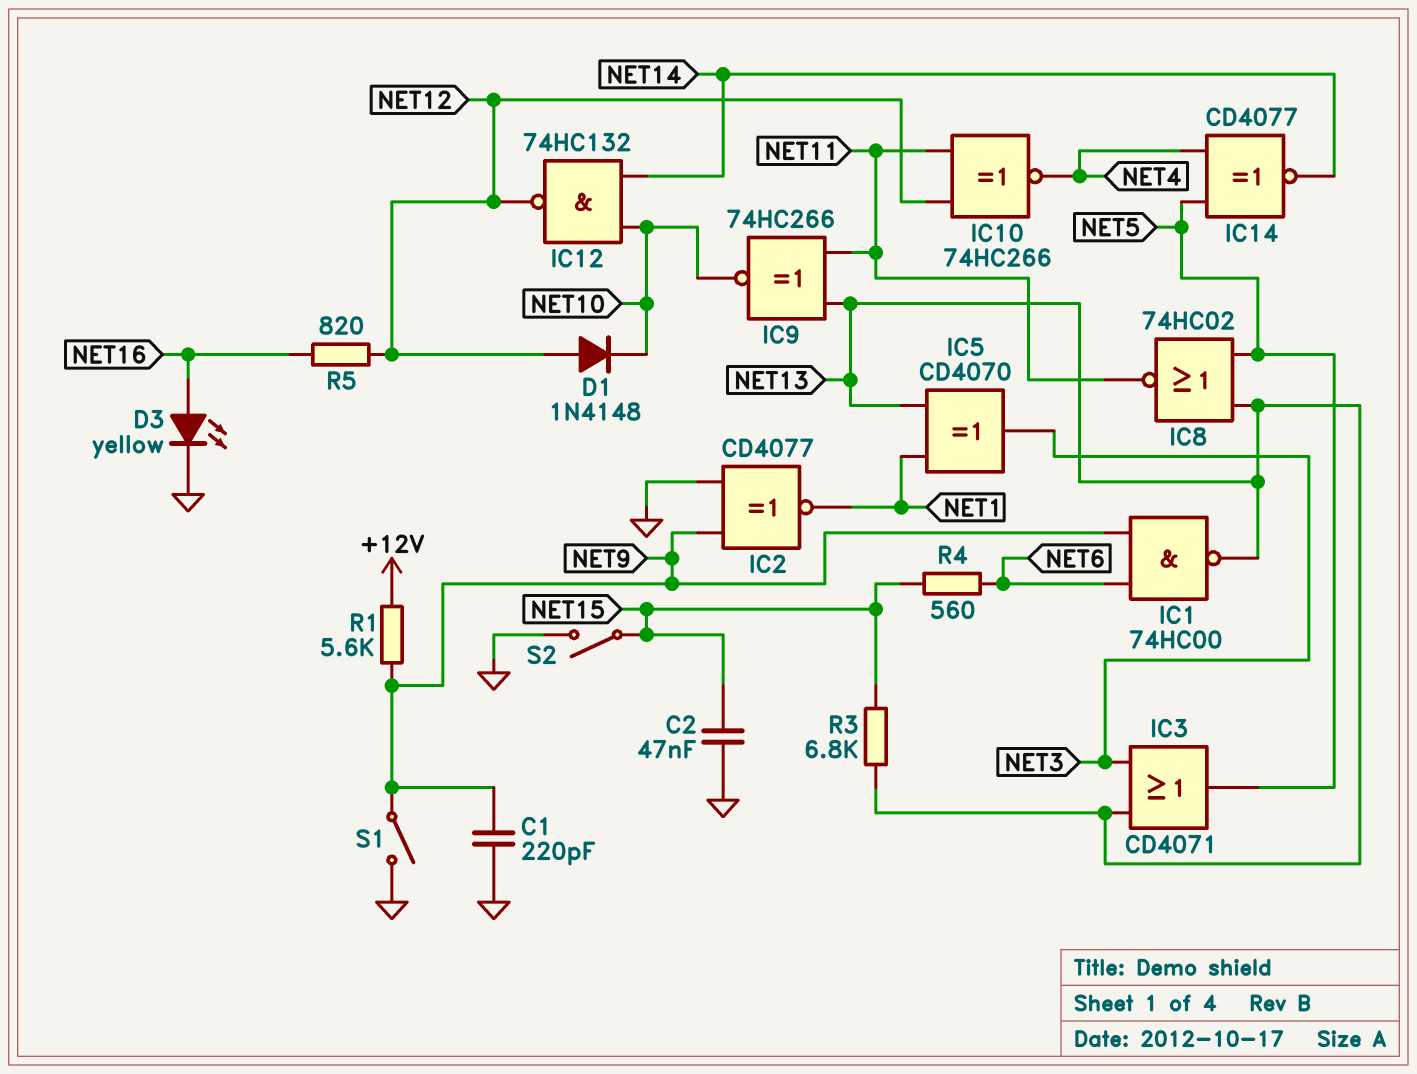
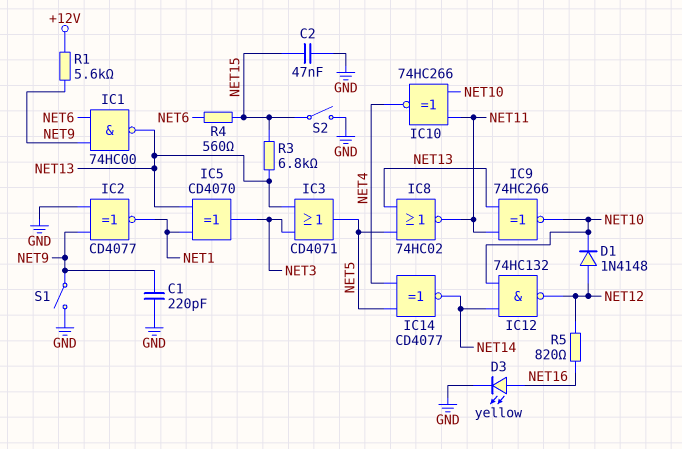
IC10: XNOR 74HC266 (in NET11, in NET12, out NET4) -> XNOR 74HC266 (in NET10, in NET11, out NET4)

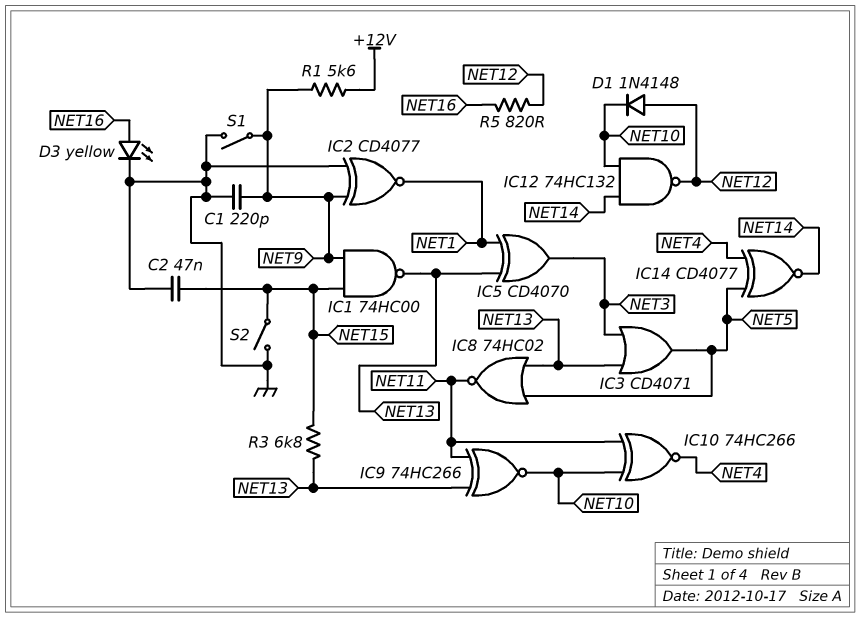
IC1: NAND 74HC00 (in NET6, in NET9, out NET13) -> NAND 74HC00 (in NET9, in NET15, out NET13)
R4: 560 (NET6, NET15) -> none

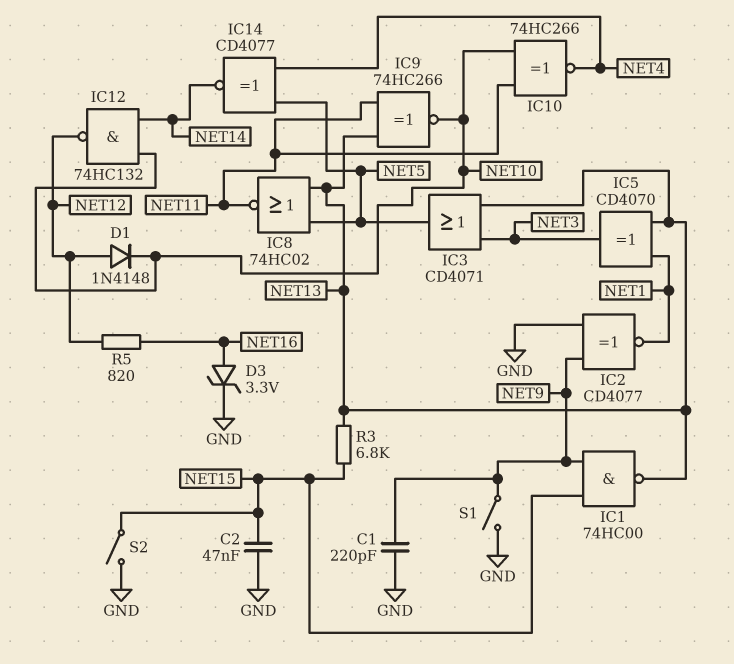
D3: LED yellow (A NET16, K GND) -> zener 3.3V (A NET16, K GND)
R1: 5.6k (+12V, NET9) -> none

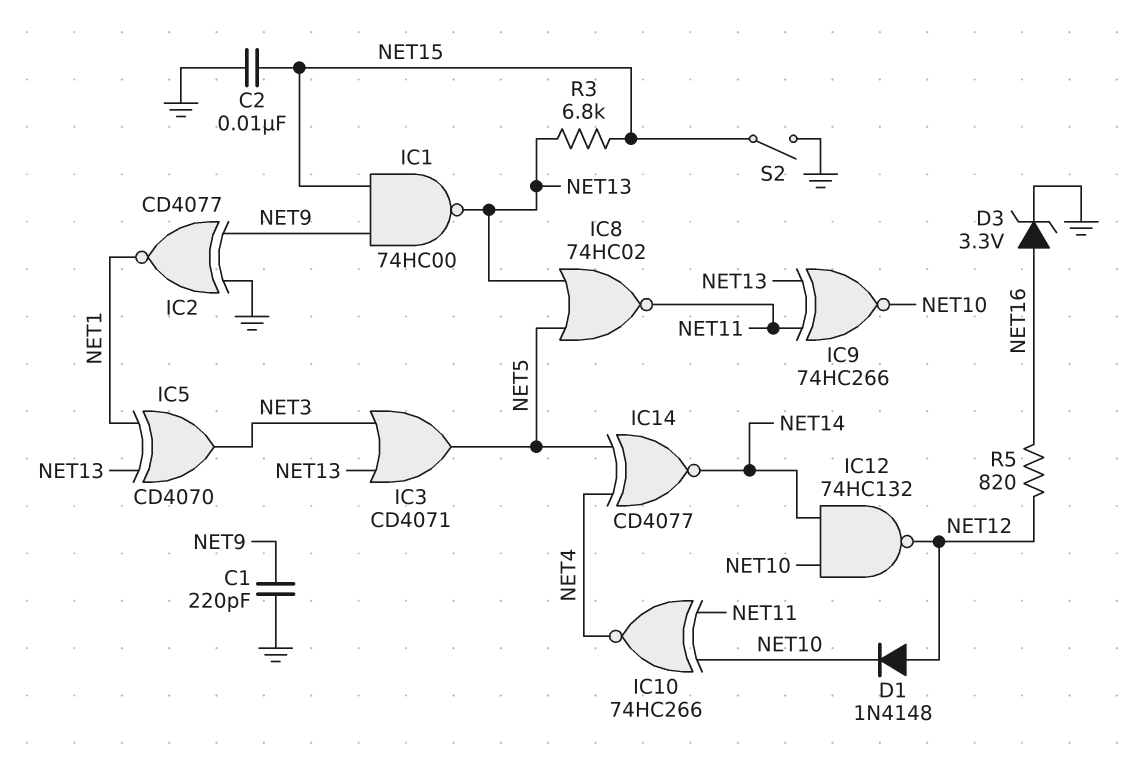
C2: 47nF (GND, NET15) -> 10nF (GND, NET15)
S1: switch (GND, NET9) -> none

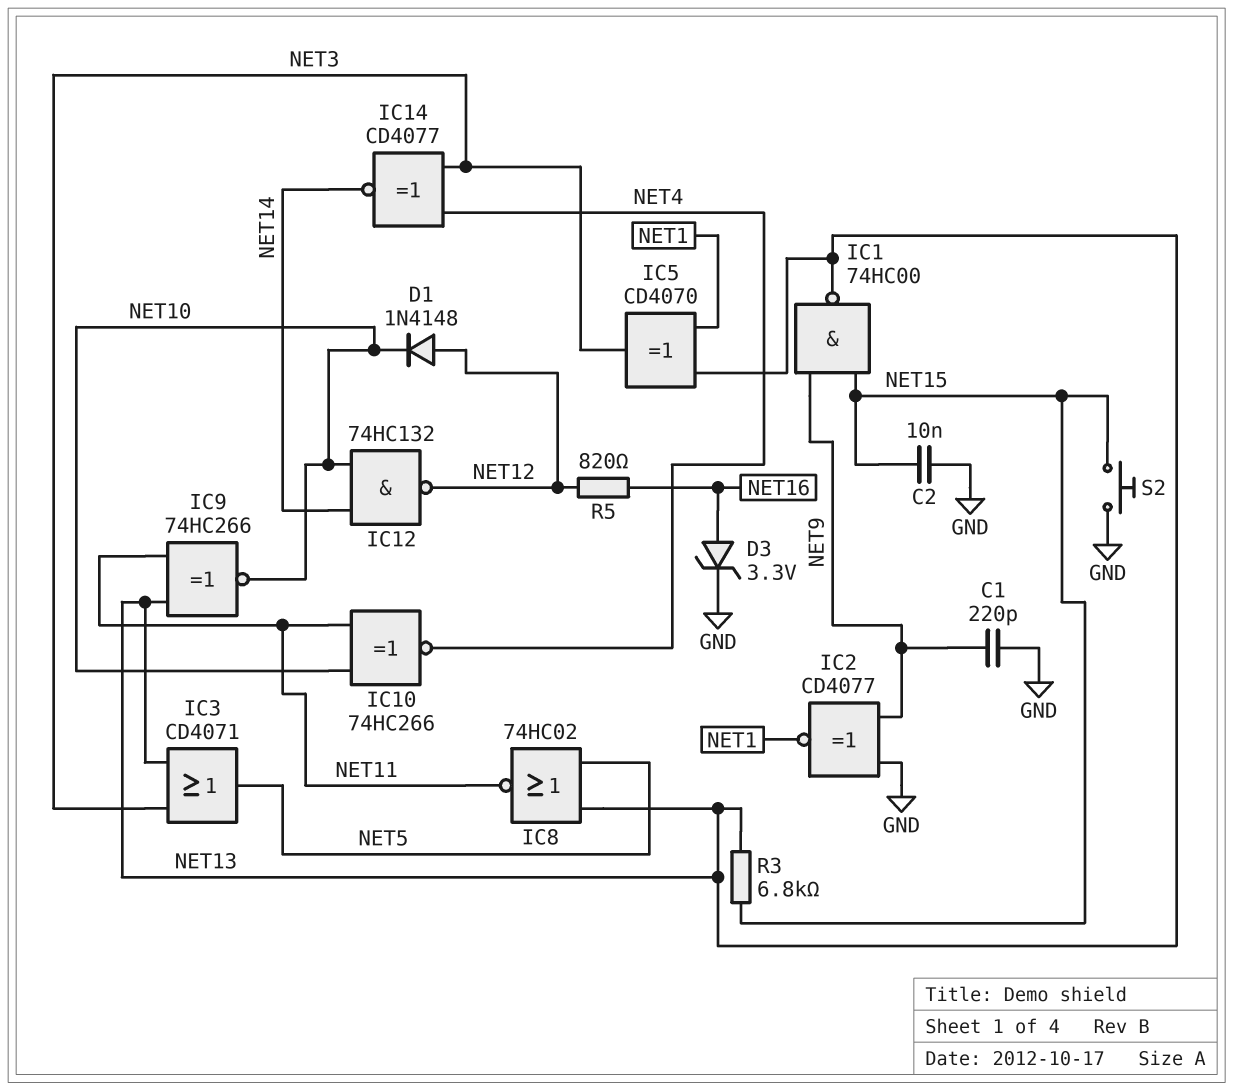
IC14: XNOR CD4077 (in NET4, in NET5, out NET14) -> XNOR CD4077 (in NET3, in NET4, out NET14)
S2: switch (GND, NET15) -> button (GND, NET15)

